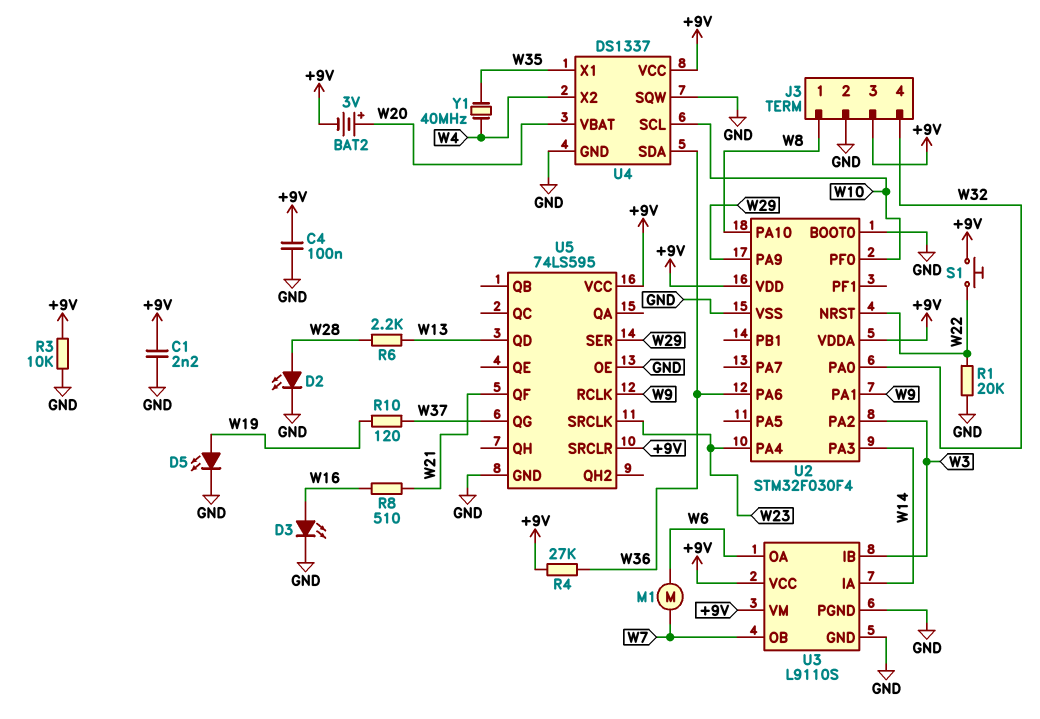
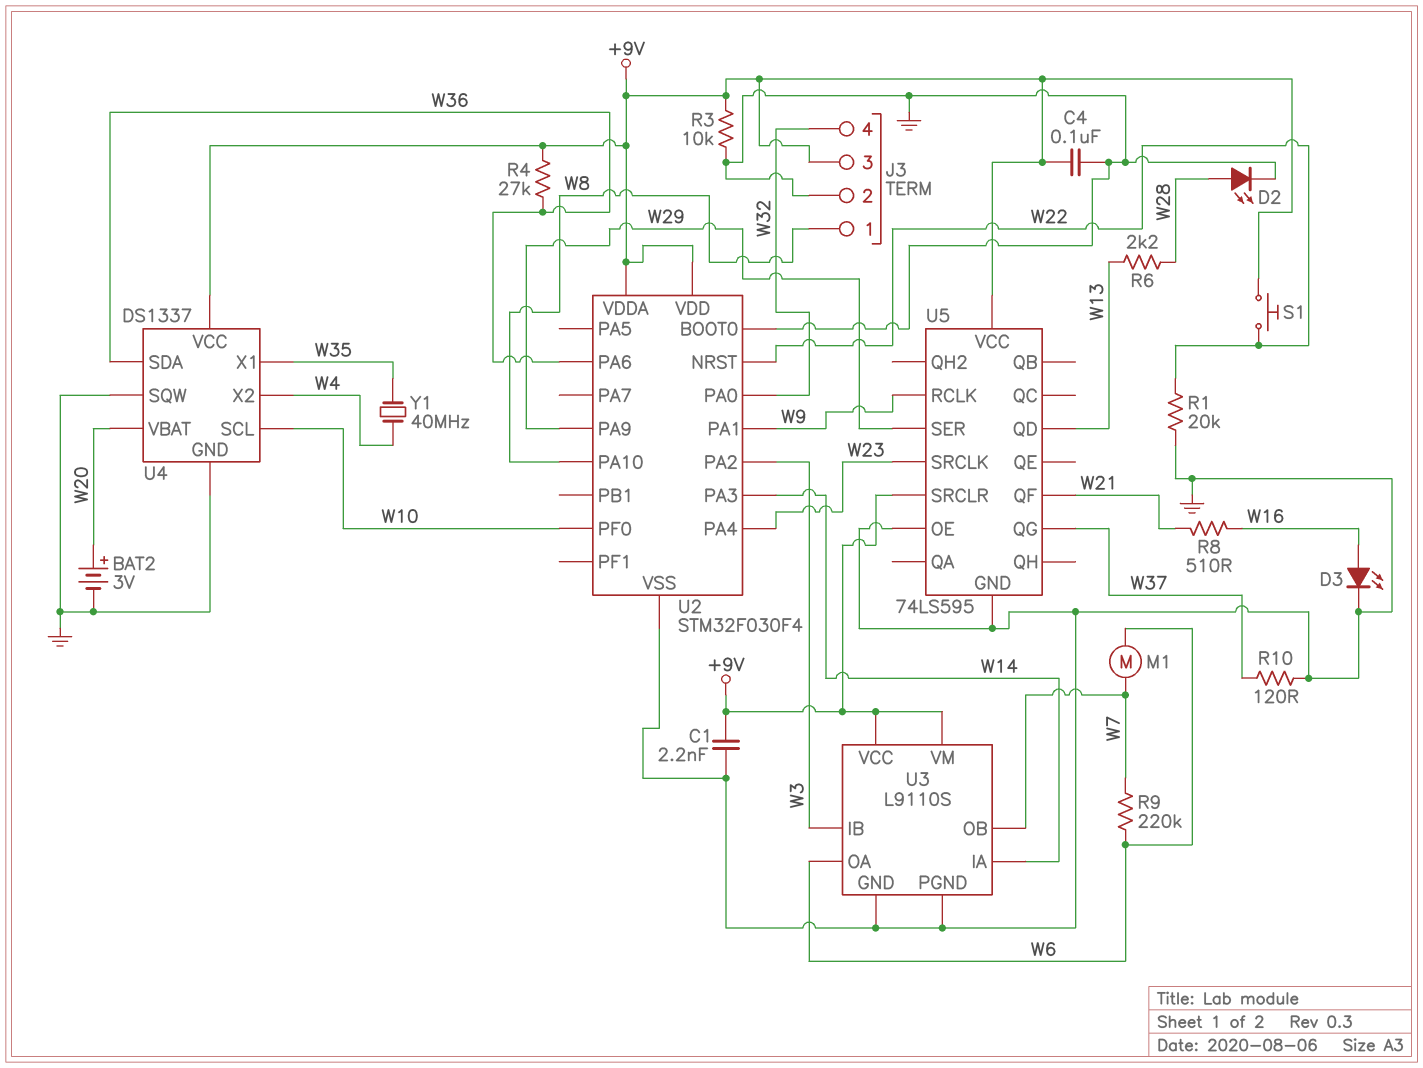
BAT2: 3V (plus W20, minus +9V) -> 3V (plus W20, minus GND)
D5: LED (A W19, K GND) -> none
R9: none -> 220k (W6, W7)
R10: 120 (W19, W37) -> 120 (GND, W37)

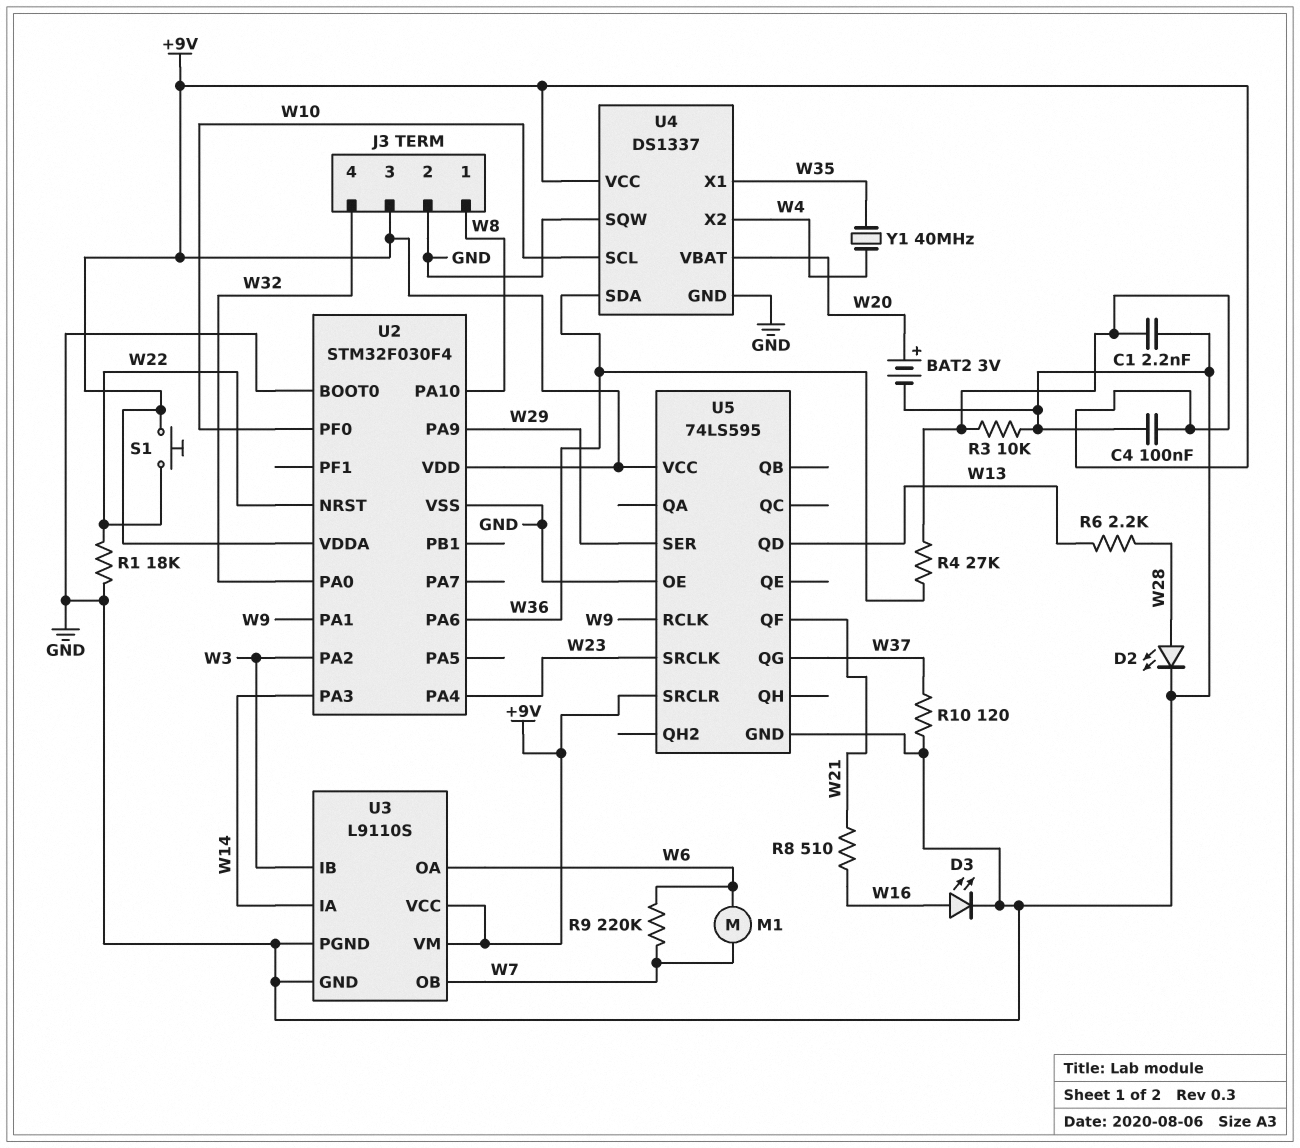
R1: 20k (GND, W22) -> 18k (GND, W22)

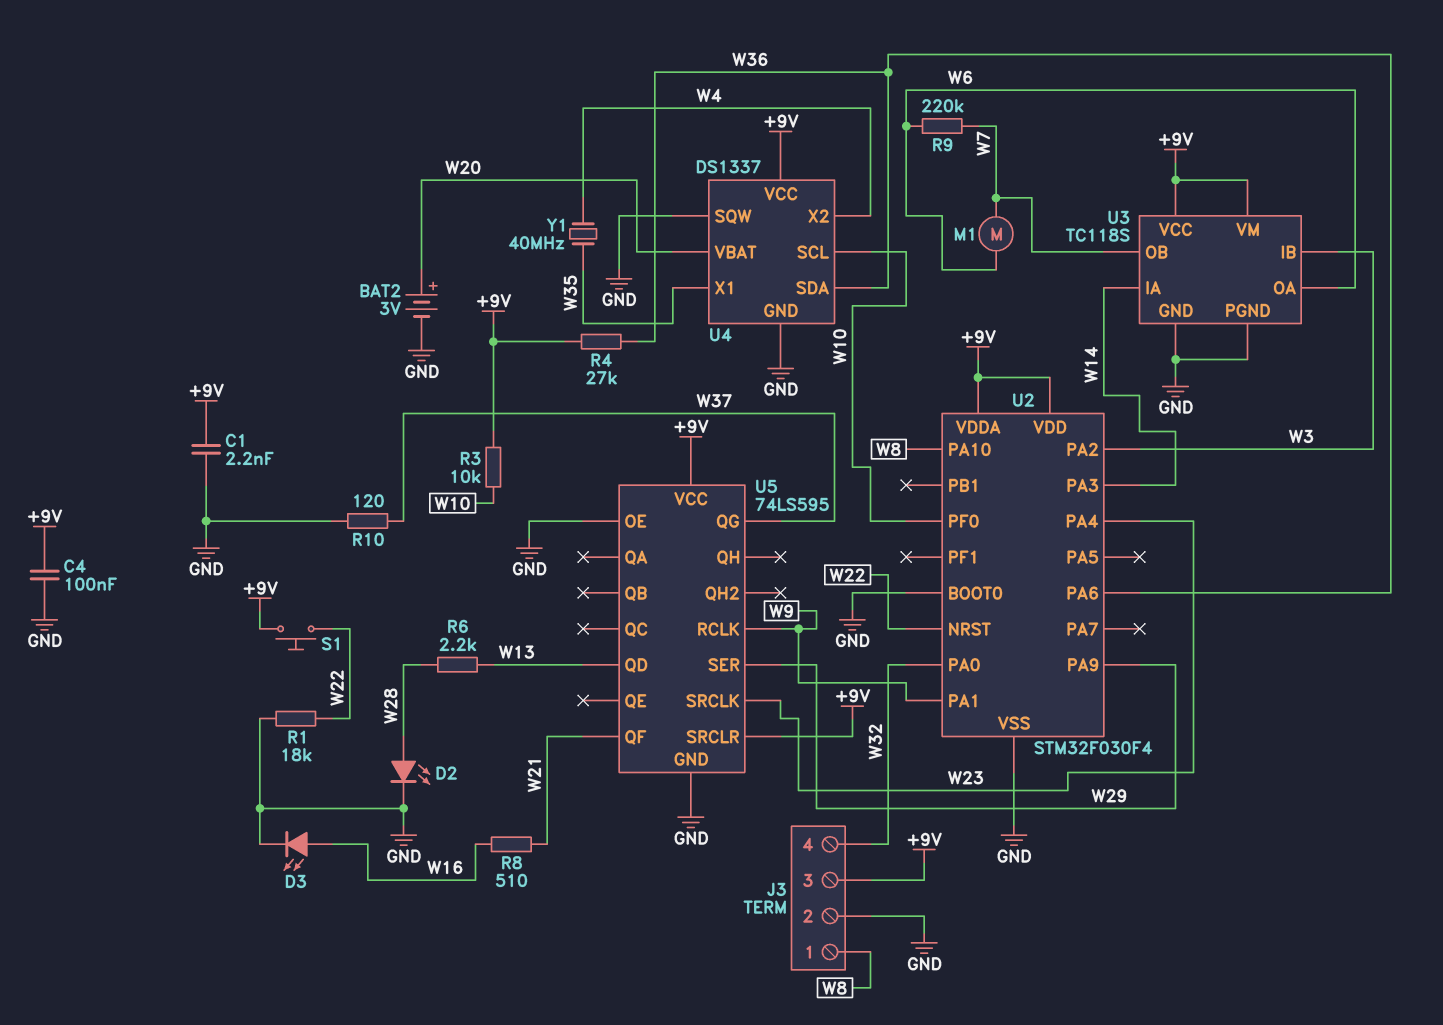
R3: 10k (+9V, GND) -> 10k (+9V, W10)
U3: L9110S -> TC118S

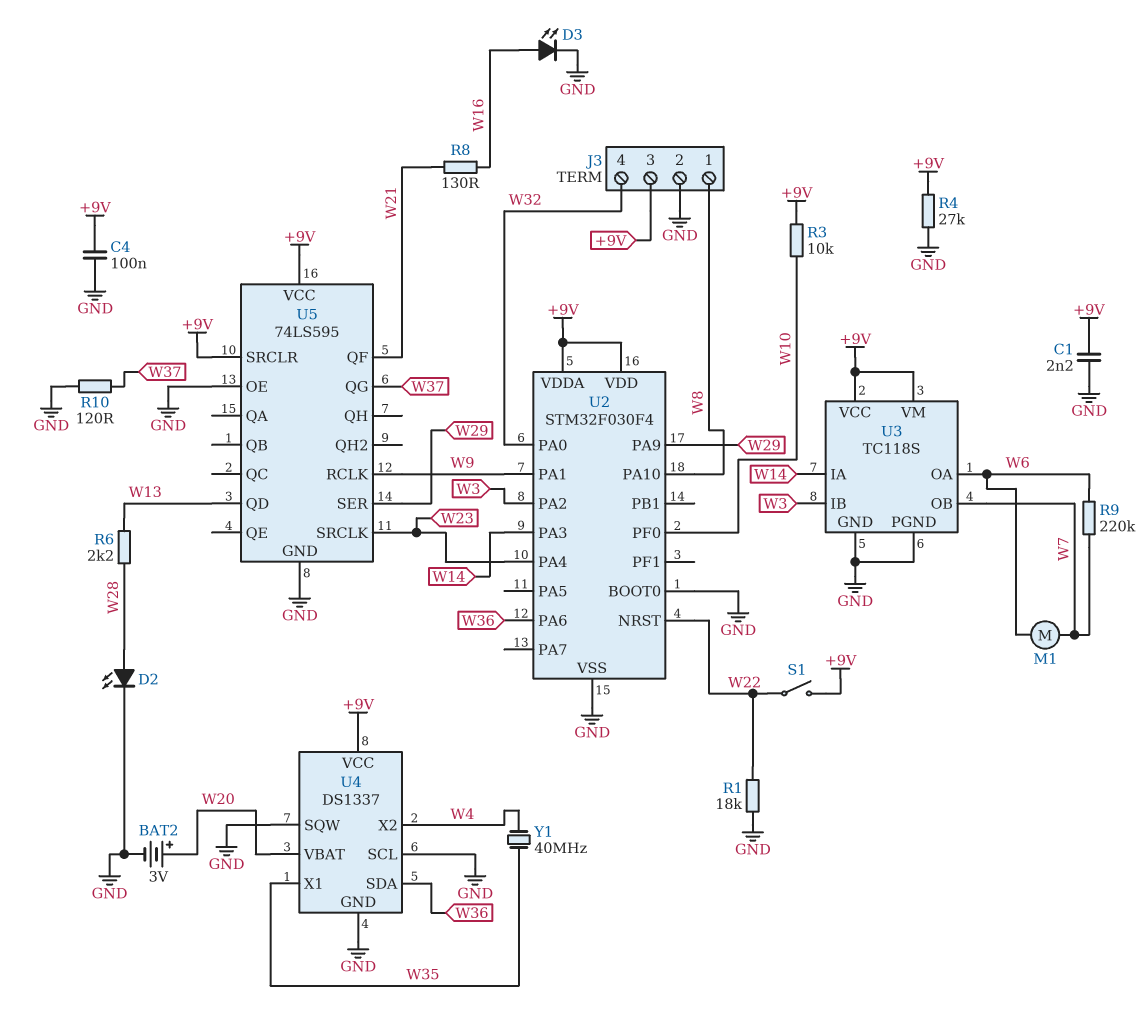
R4: 27k (+9V, W36) -> 27k (+9V, GND)
R8: 510 (W16, W21) -> 130 (W16, W21)
S1: button (+9V, W22) -> switch (+9V, W22)
U4 pin SCL: W10 -> GND

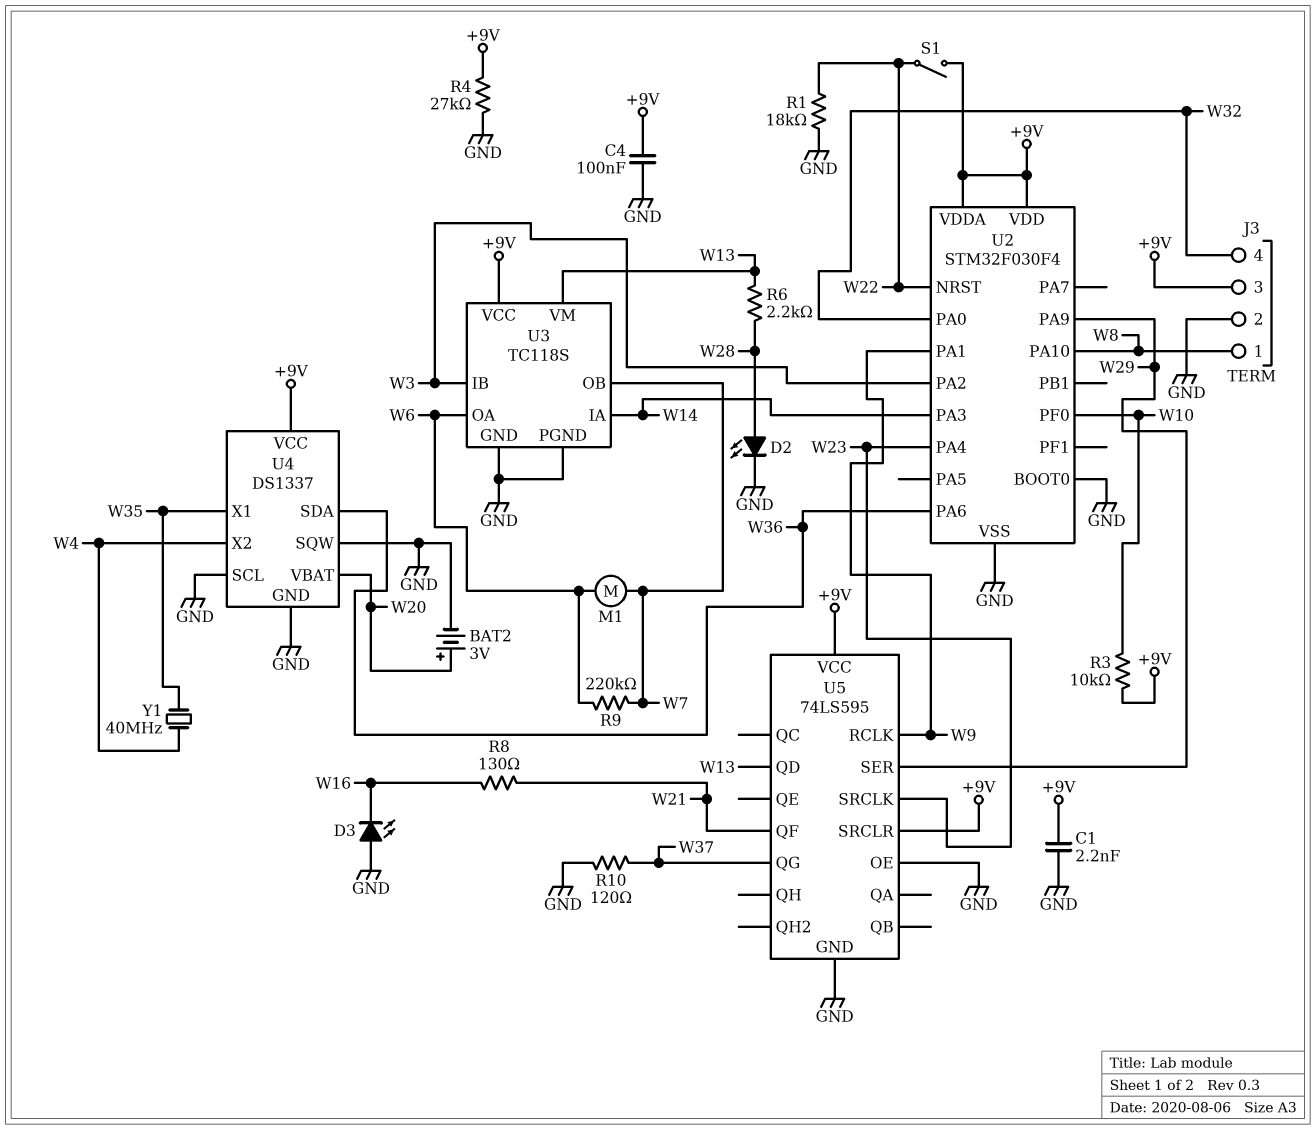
D3: LED (A W16, K GND) -> LED (A GND, K W16)
U3 pin VM: +9V -> W13

